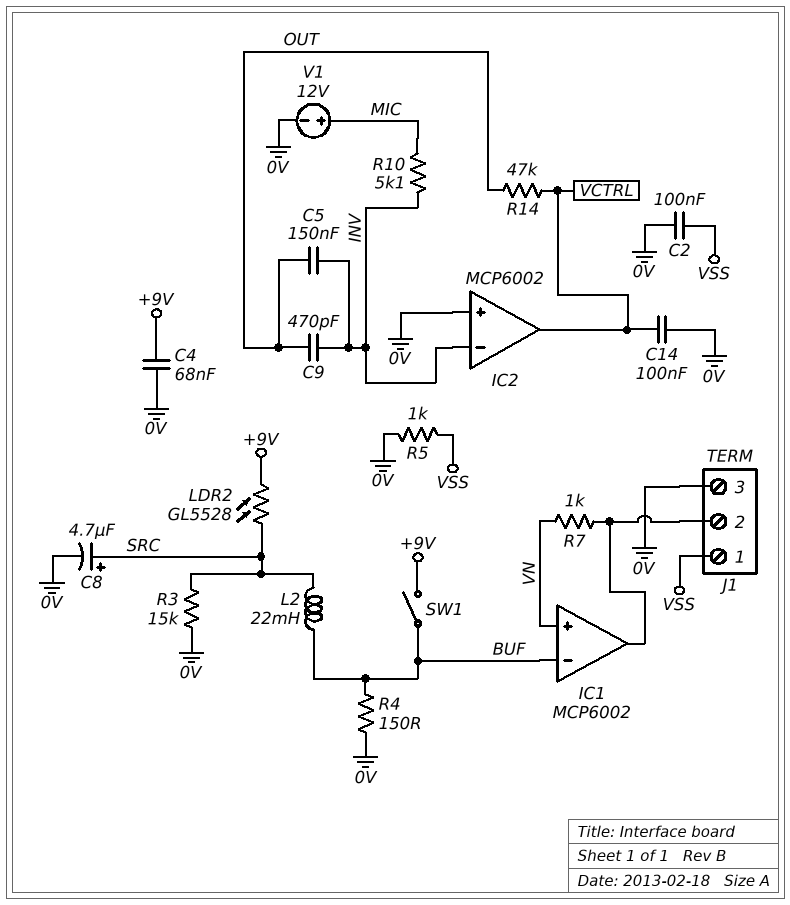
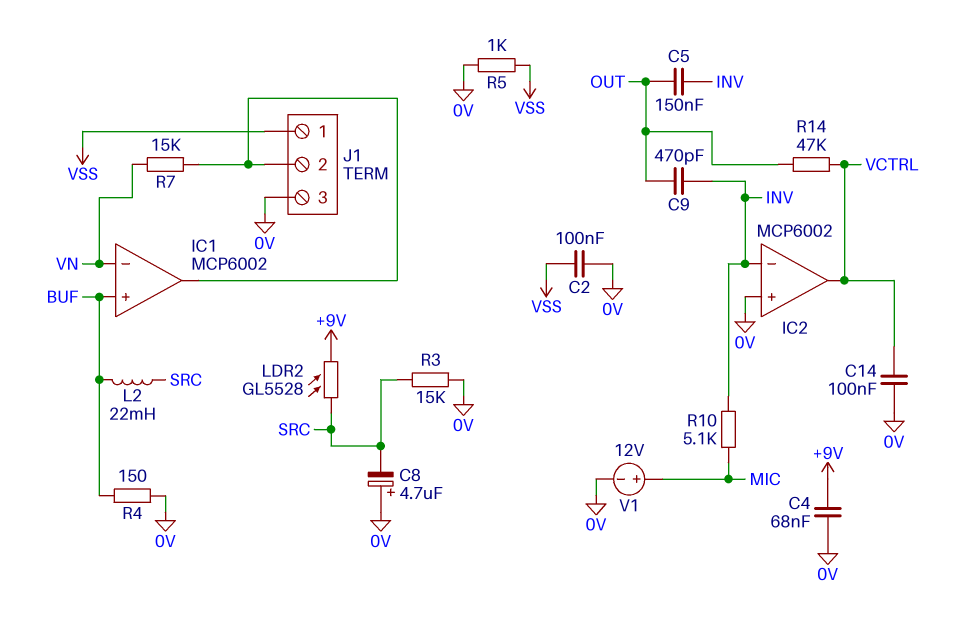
C8: 4.7uF (plus SRC, minus 0V) -> 4.7uF (plus 0V, minus SRC)
IC1 pin in+: VN -> BUF
IC1 pin in-: BUF -> VN
R7: 1k (IC1/out, VN) -> 15k (IC1/out, VN)
SW1: switch (+9V, BUF) -> none

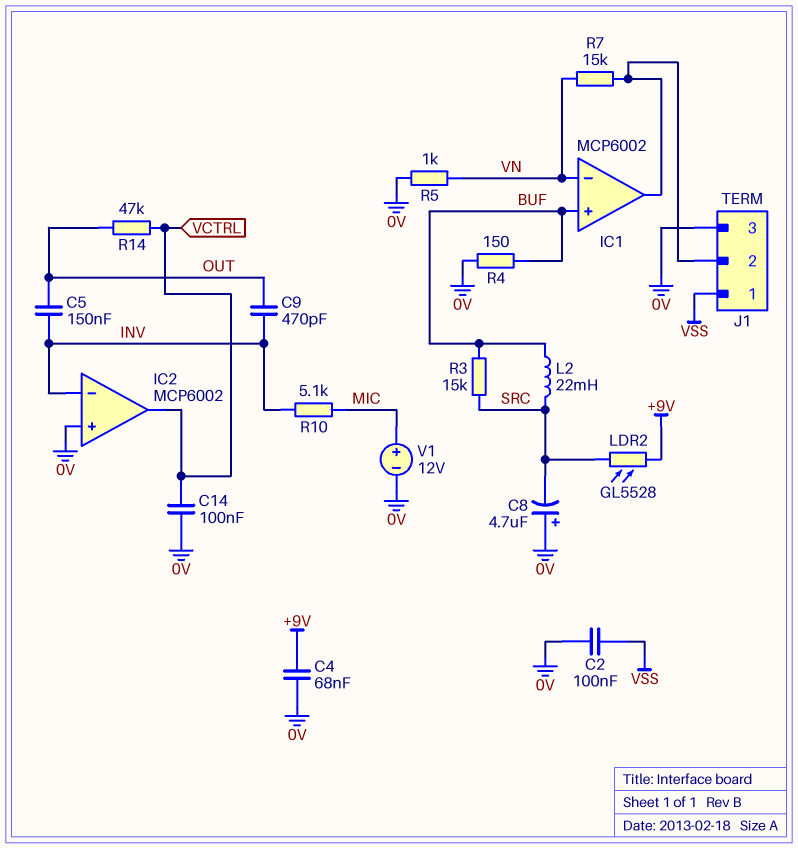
R3: 15k (0V, SRC) -> 15k (BUF, SRC)
R5: 1k (0V, VSS) -> 1k (0V, VN)

